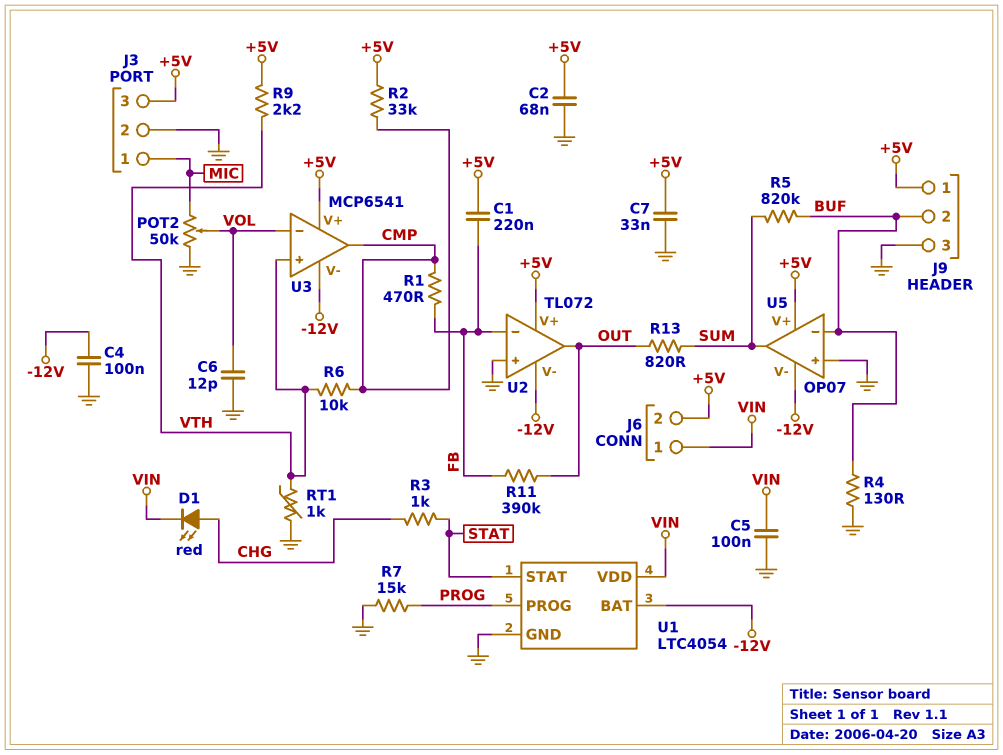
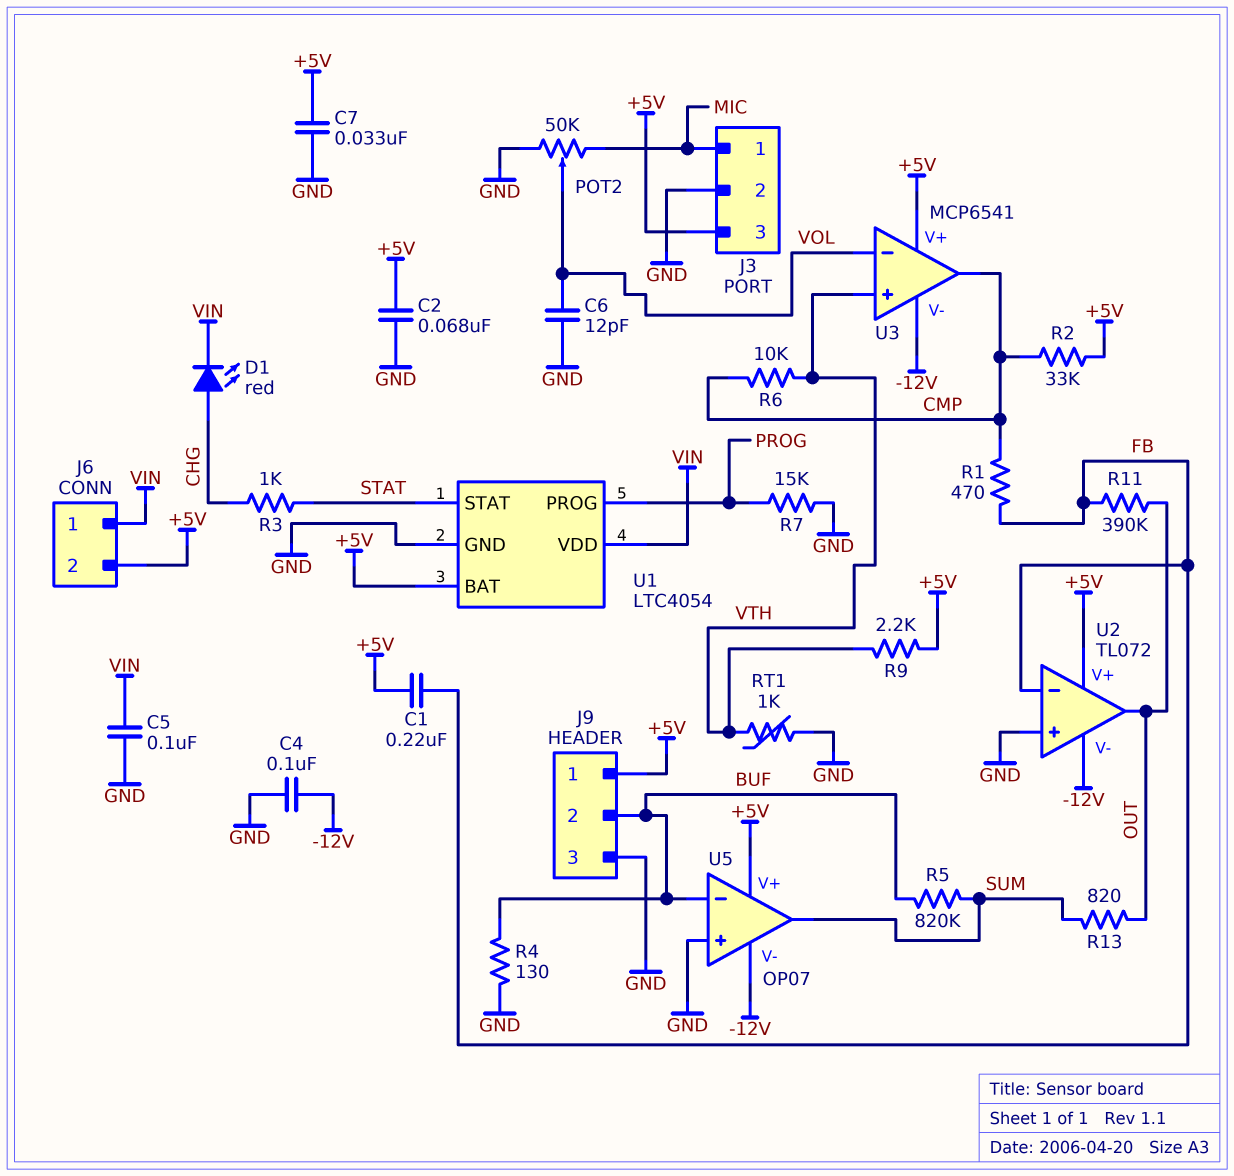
U1 pin BAT: -12V -> +5V

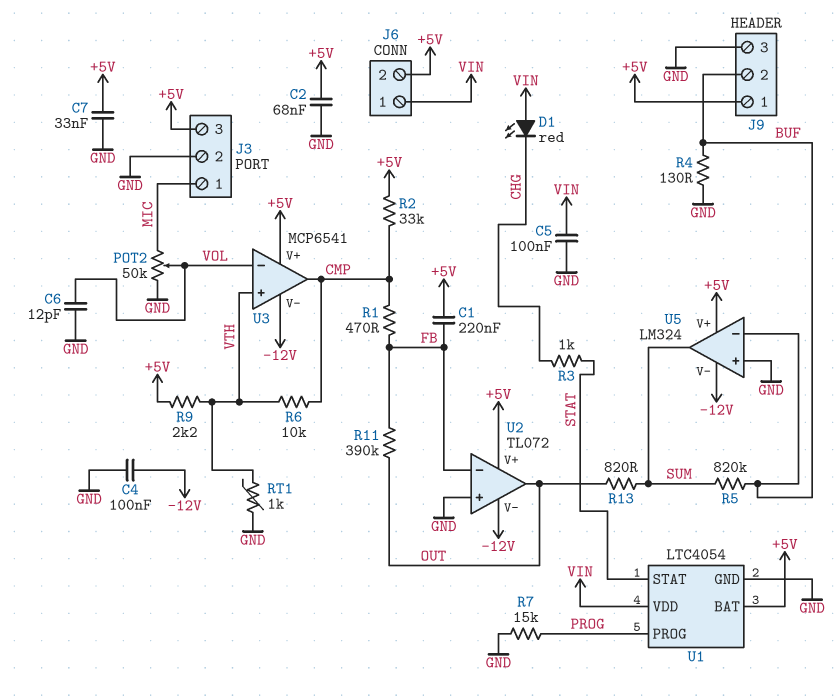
D1: LED red (A CHG, K VIN) -> LED red (A VIN, K CHG)
U5: OP07 -> LM324

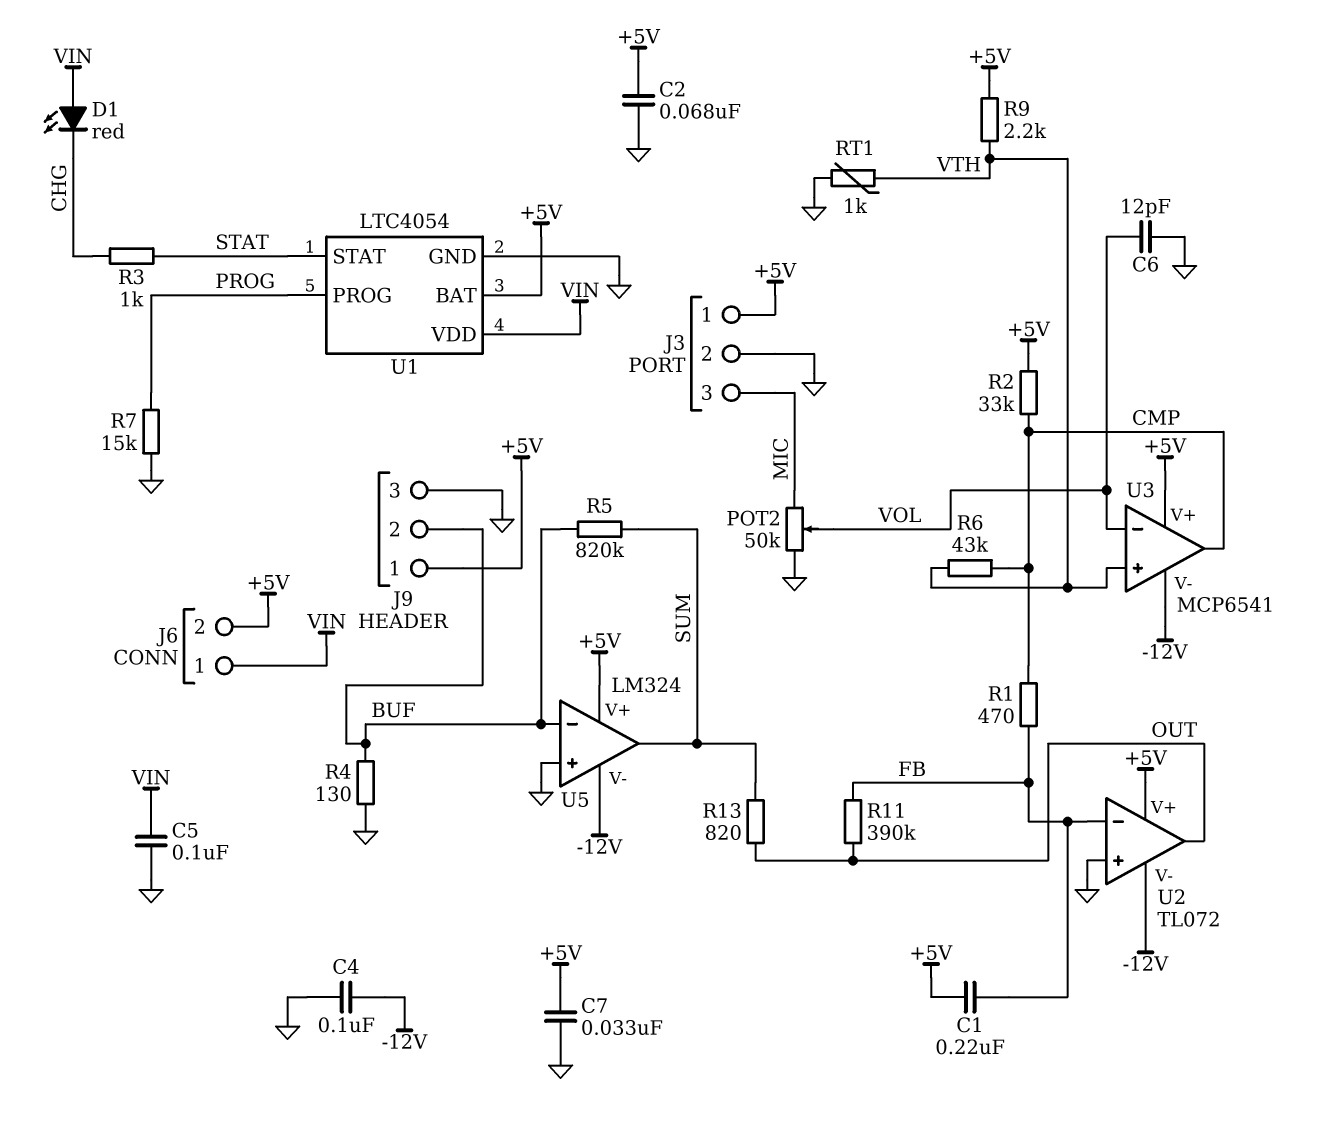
J3 pin 1: MIC -> +5V
J3 pin 3: +5V -> MIC
R6: 10k (CMP, VTH) -> 43k (CMP, VTH)

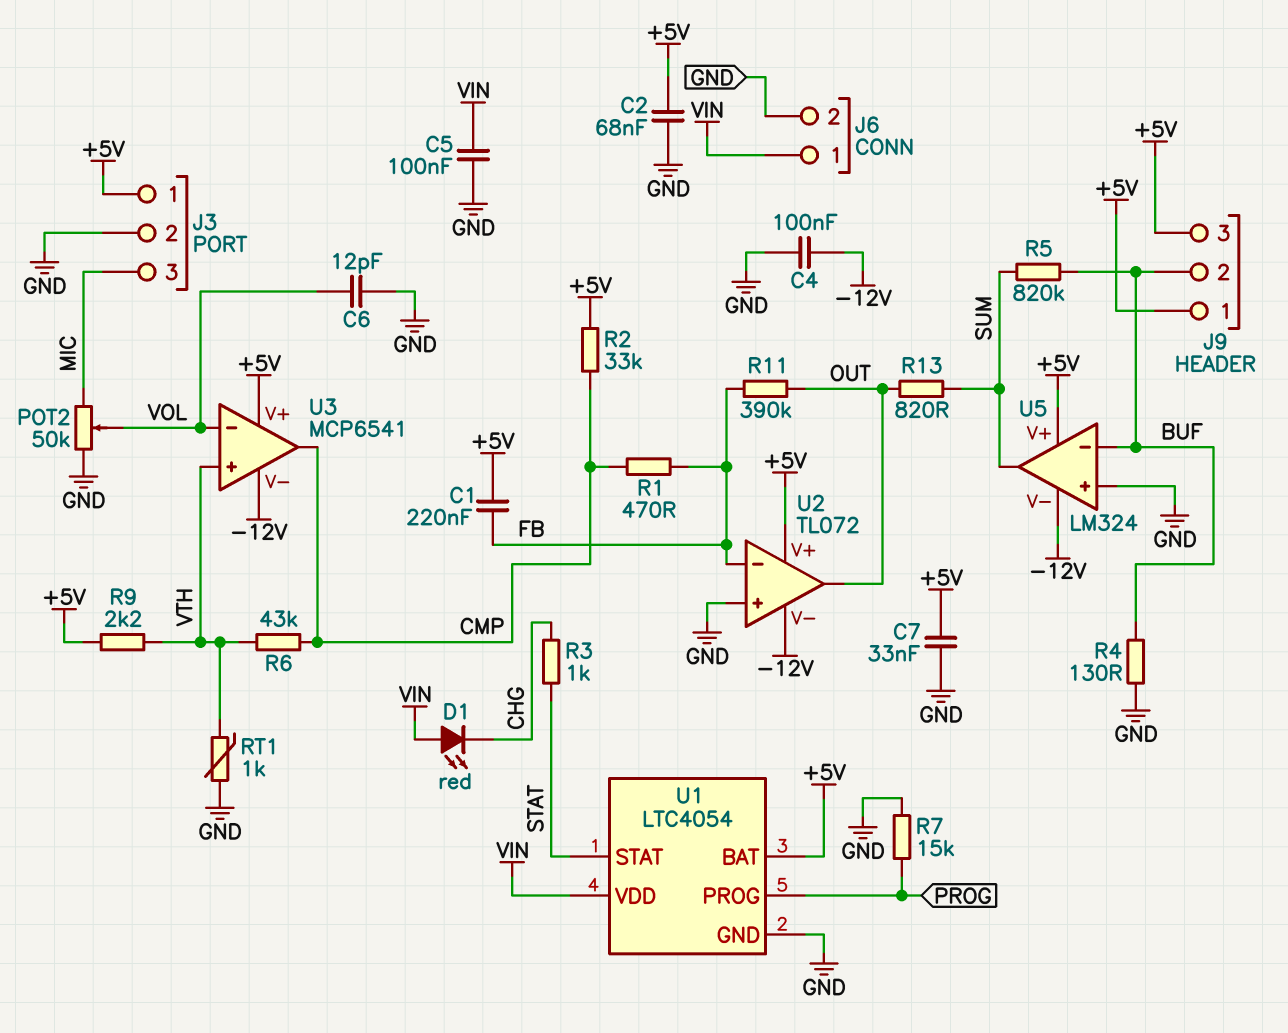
J6 pin 2: +5V -> GND
J9 pin 3: GND -> +5V

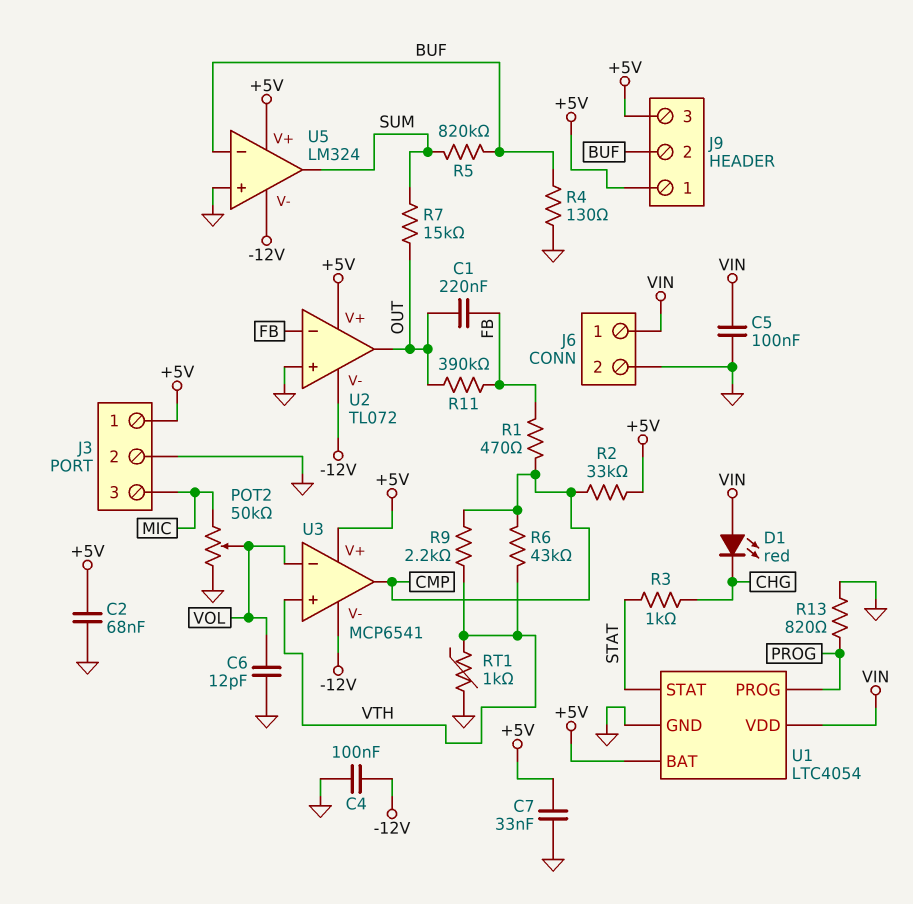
C1: 220nF (+5V, FB) -> 220nF (FB, OUT)
R7: 15k (GND, PROG) -> 15k (OUT, SUM)
R9: 2.2k (+5V, VTH) -> 2.2k (CMP, VTH)
R13: 820 (OUT, SUM) -> 820 (GND, PROG)

